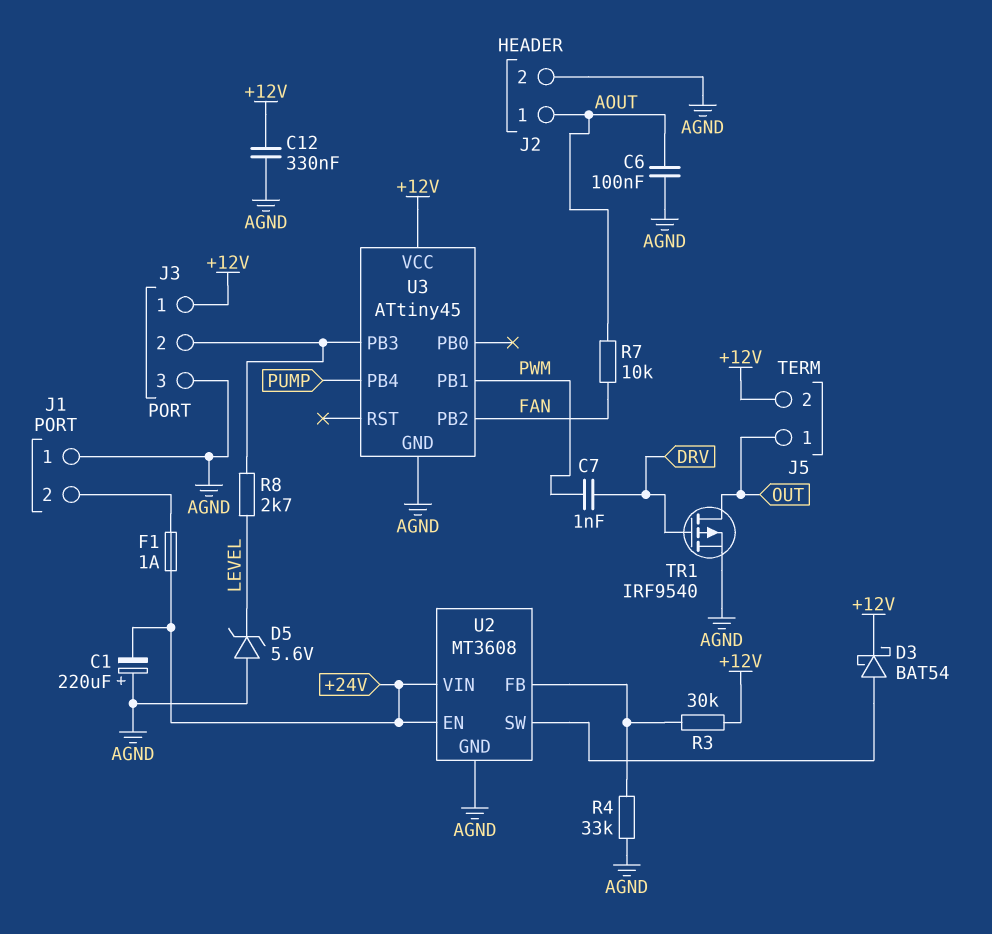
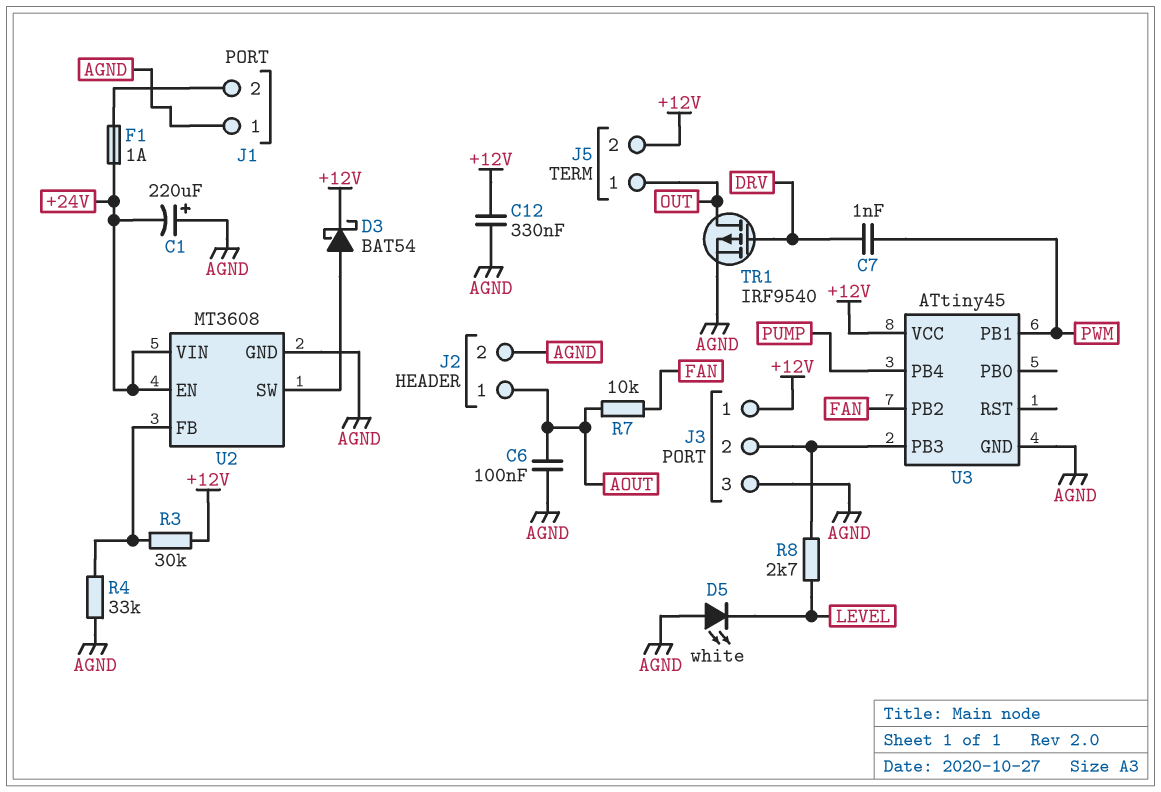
D5: zener 5.6V (A AGND, K LEVEL) -> LED white (A AGND, K LEVEL)

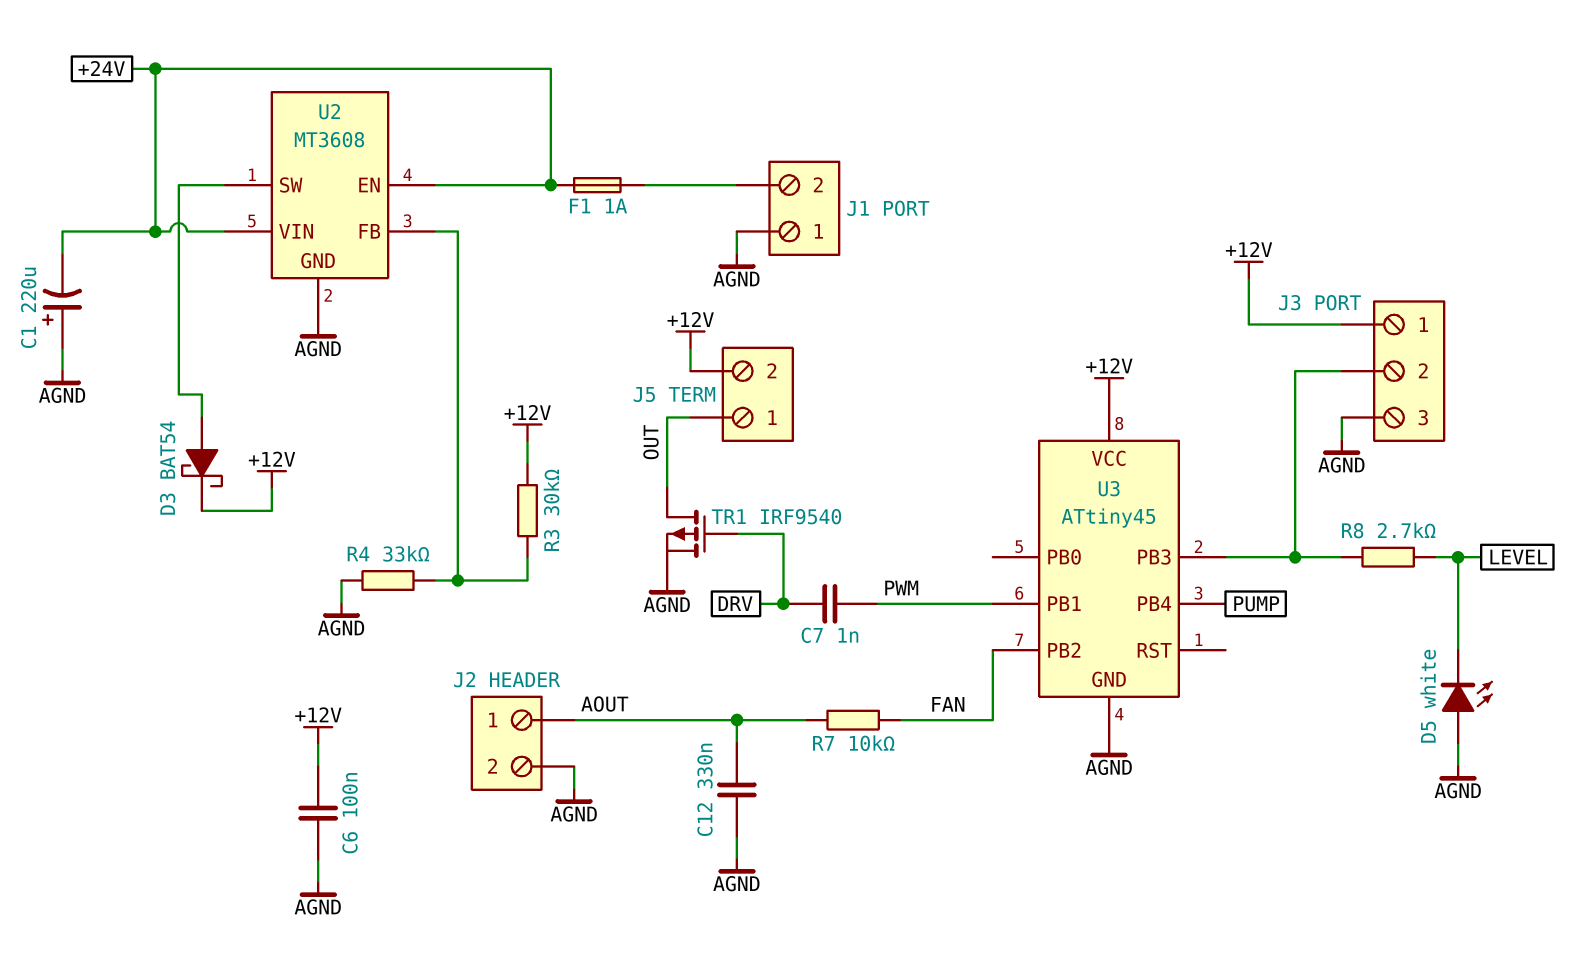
C6: 100nF (AGND, AOUT) -> 100nF (+12V, AGND)
C12: 330nF (+12V, AGND) -> 330nF (AGND, AOUT)

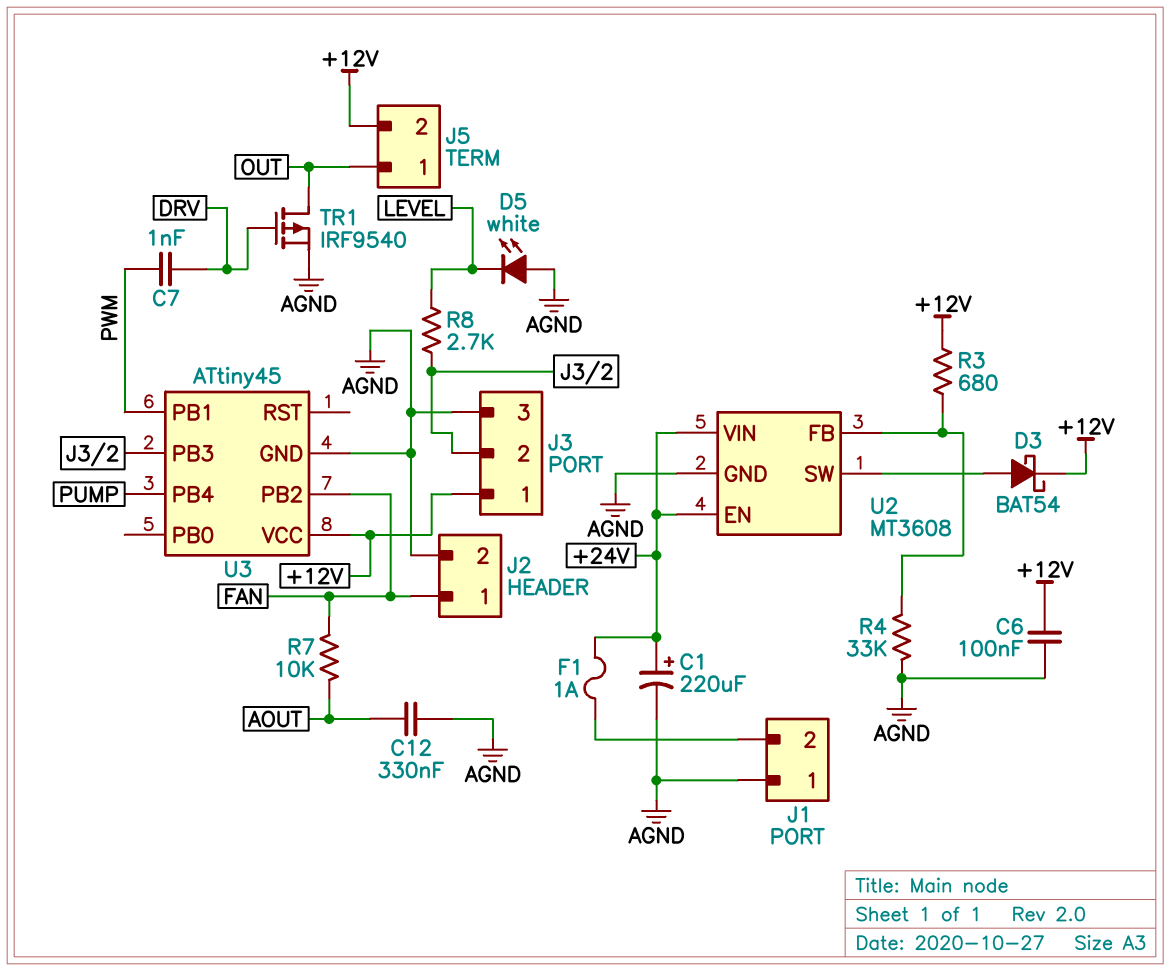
C1: 220uF (plus AGND, minus +24V) -> 220uF (plus +24V, minus AGND)
J2 pin 1: AOUT -> FAN
R3: 30k (+12V, U2/FB) -> 680 (+12V, U2/FB)

